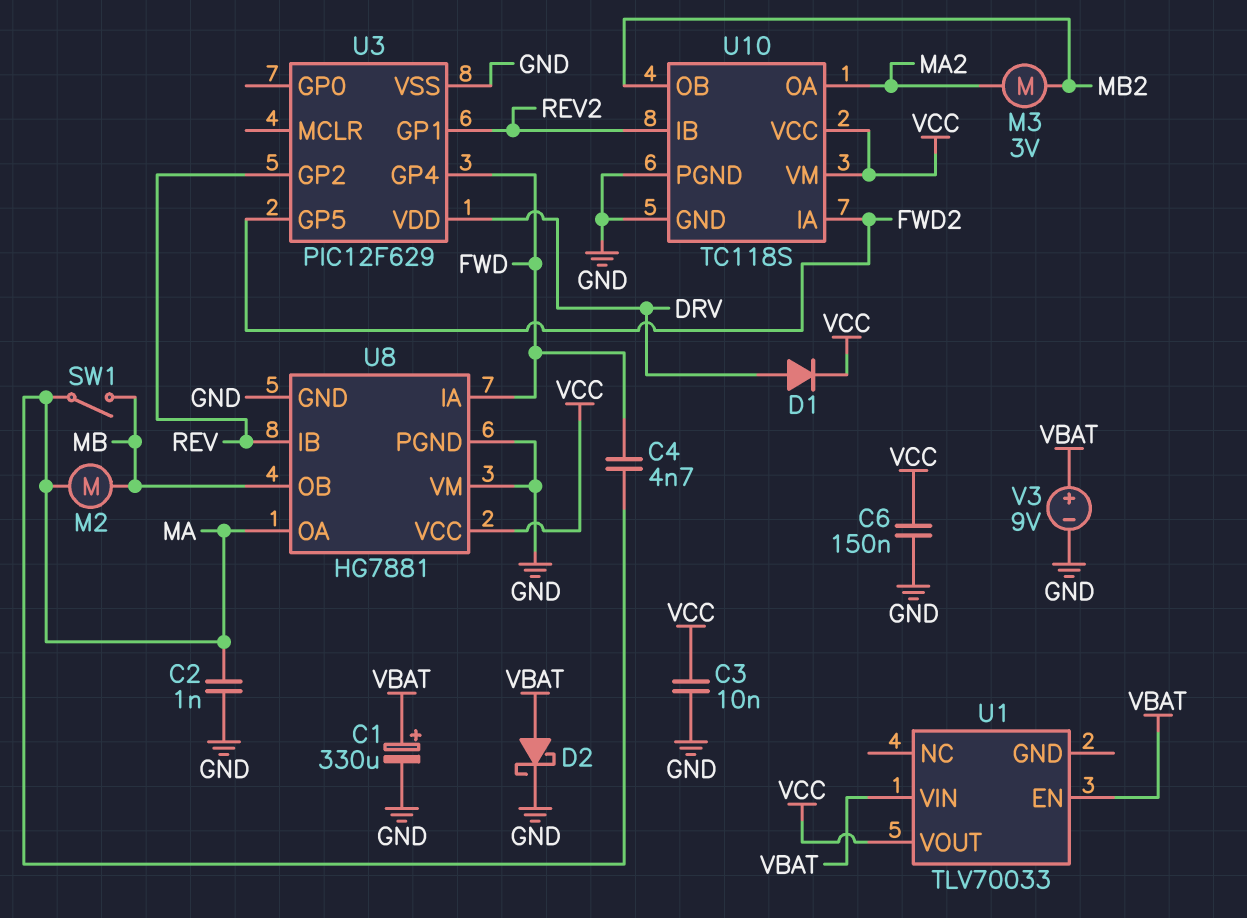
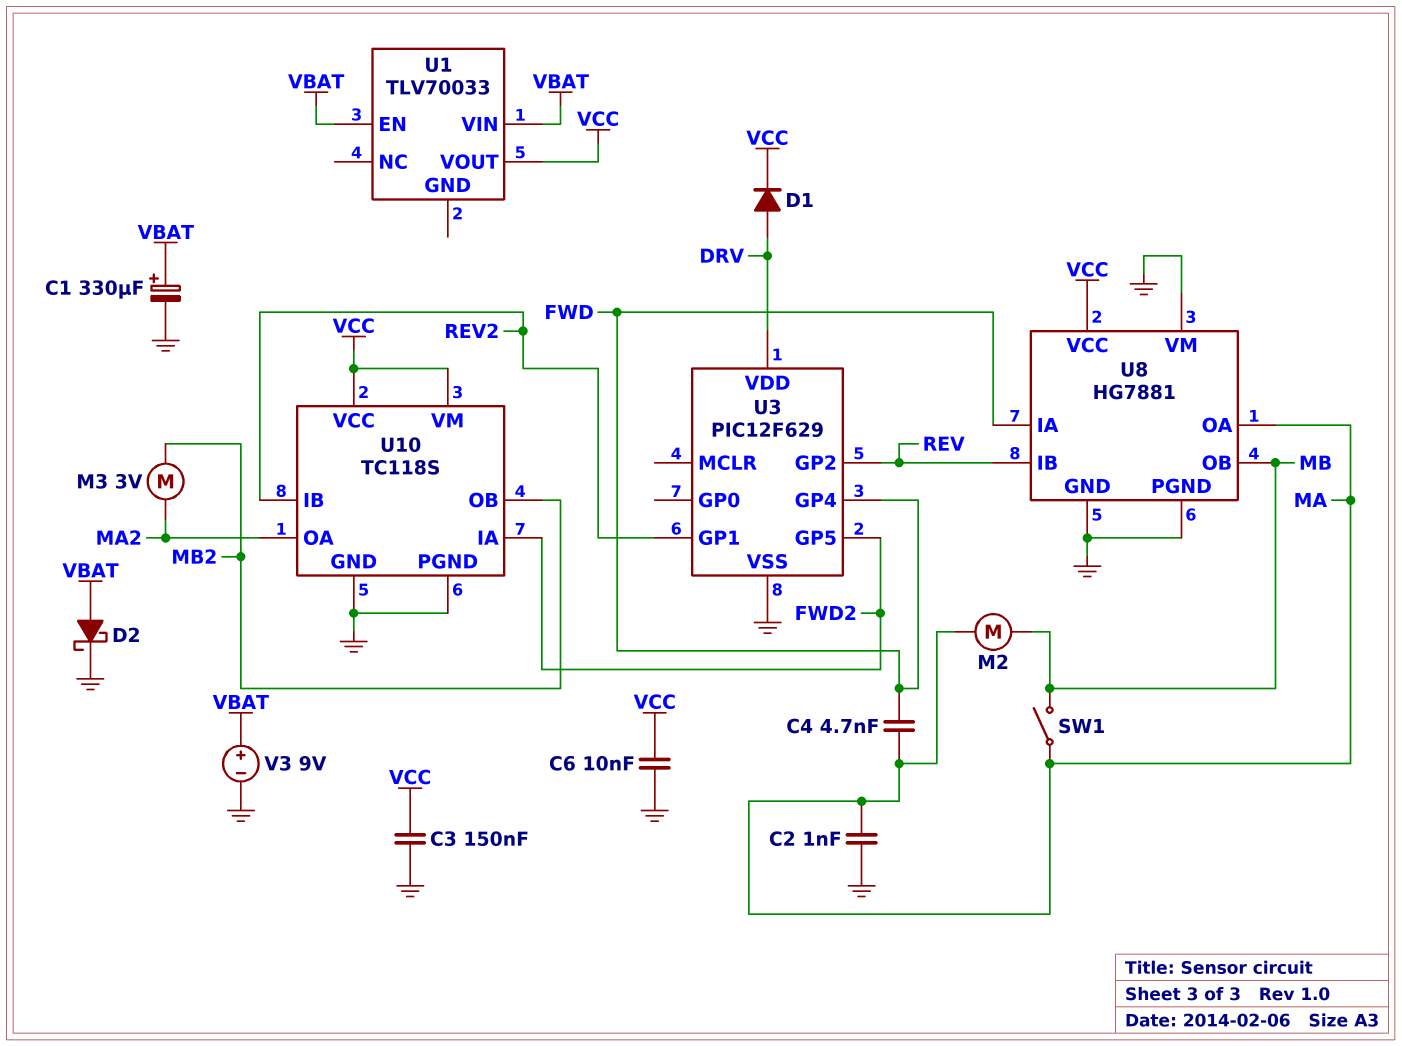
C3: 10nF (GND, VCC) -> 150nF (GND, VCC)
C6: 150nF (GND, VCC) -> 10nF (GND, VCC)

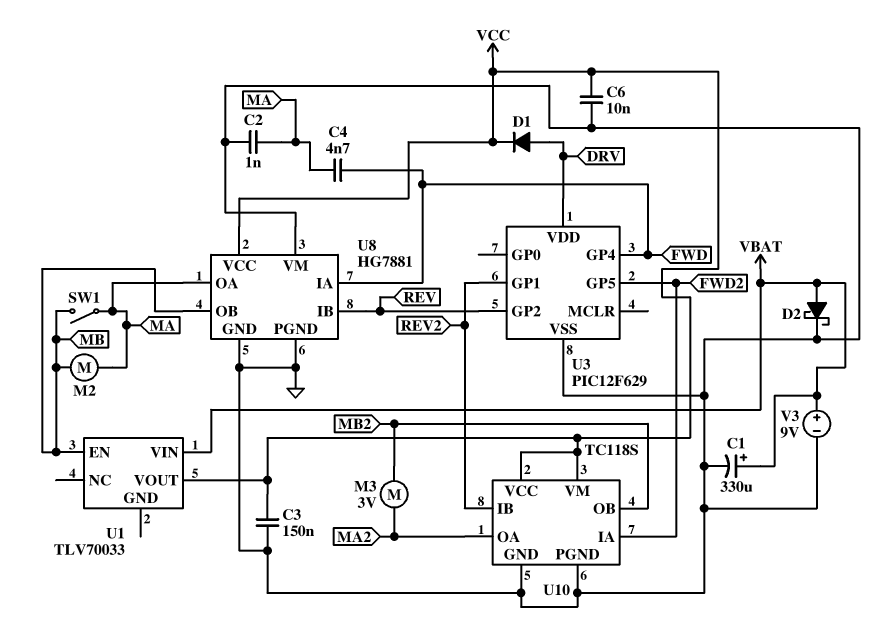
U1 pin EN: VBAT -> MB

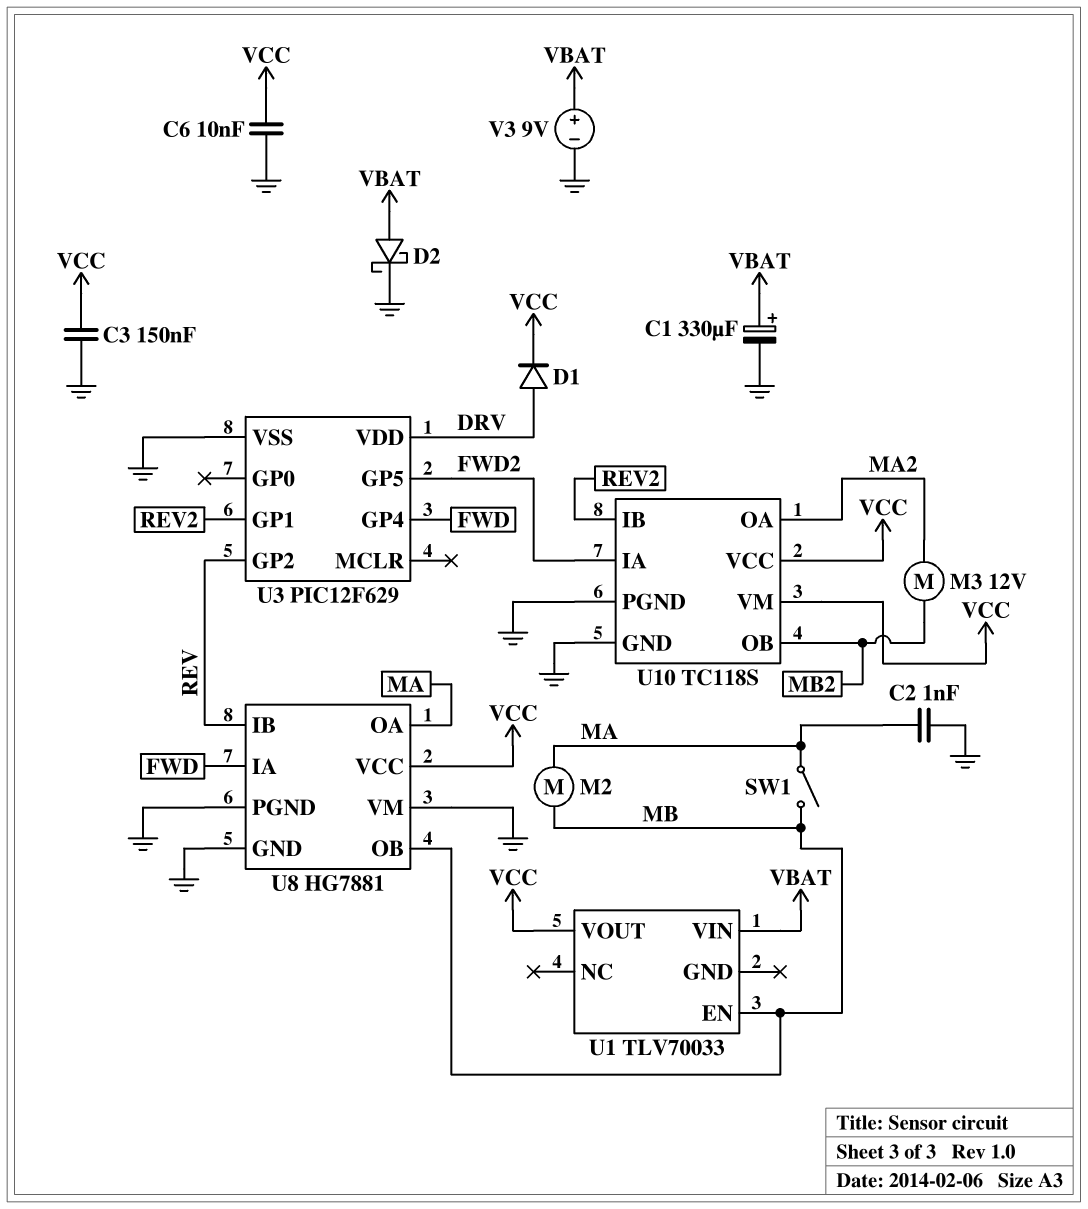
C4: 4.7nF (FWD, MA) -> none
M3: motor 3V (MA2, MB2) -> motor 12V (MA2, MB2)

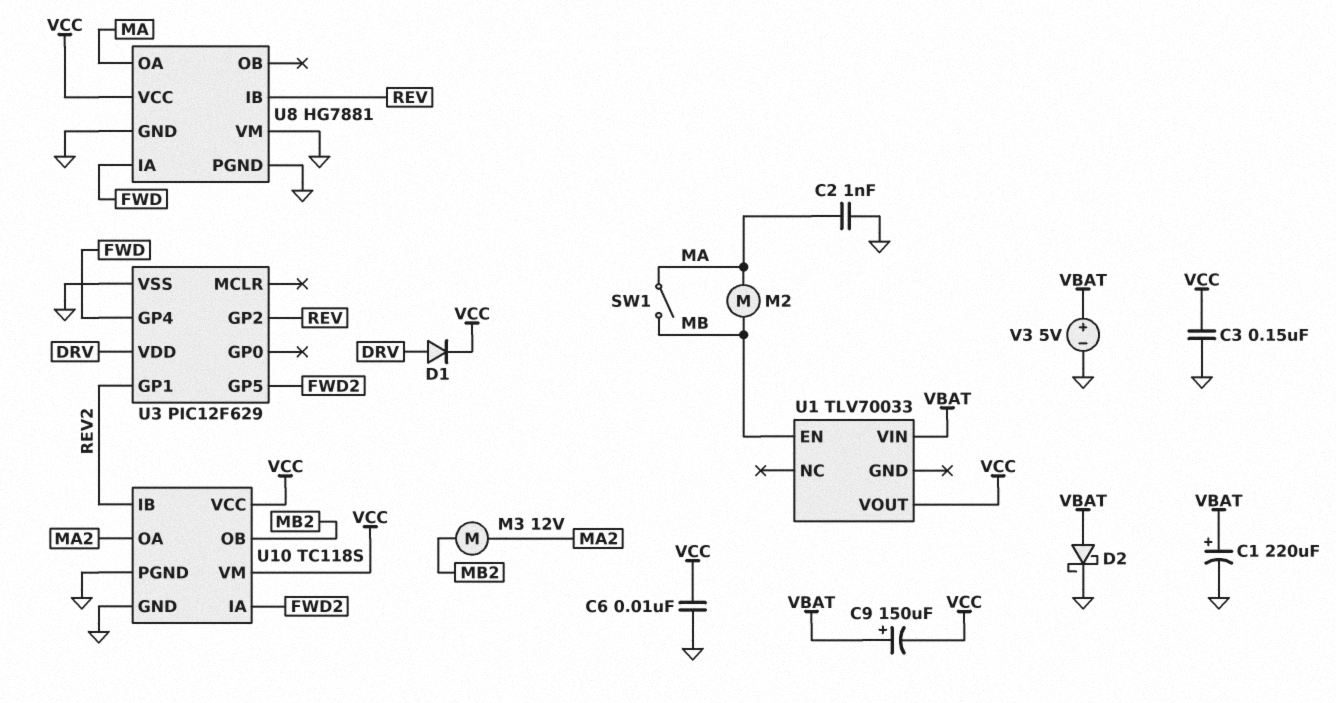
C1: 330uF (plus VBAT, minus GND) -> 220uF (plus VBAT, minus GND)
C9: none -> 150uF (plus VBAT, minus VCC)
U8 pin OB: MB -> none
V3: 9V (plus VBAT, minus GND) -> 5V (plus VBAT, minus GND)

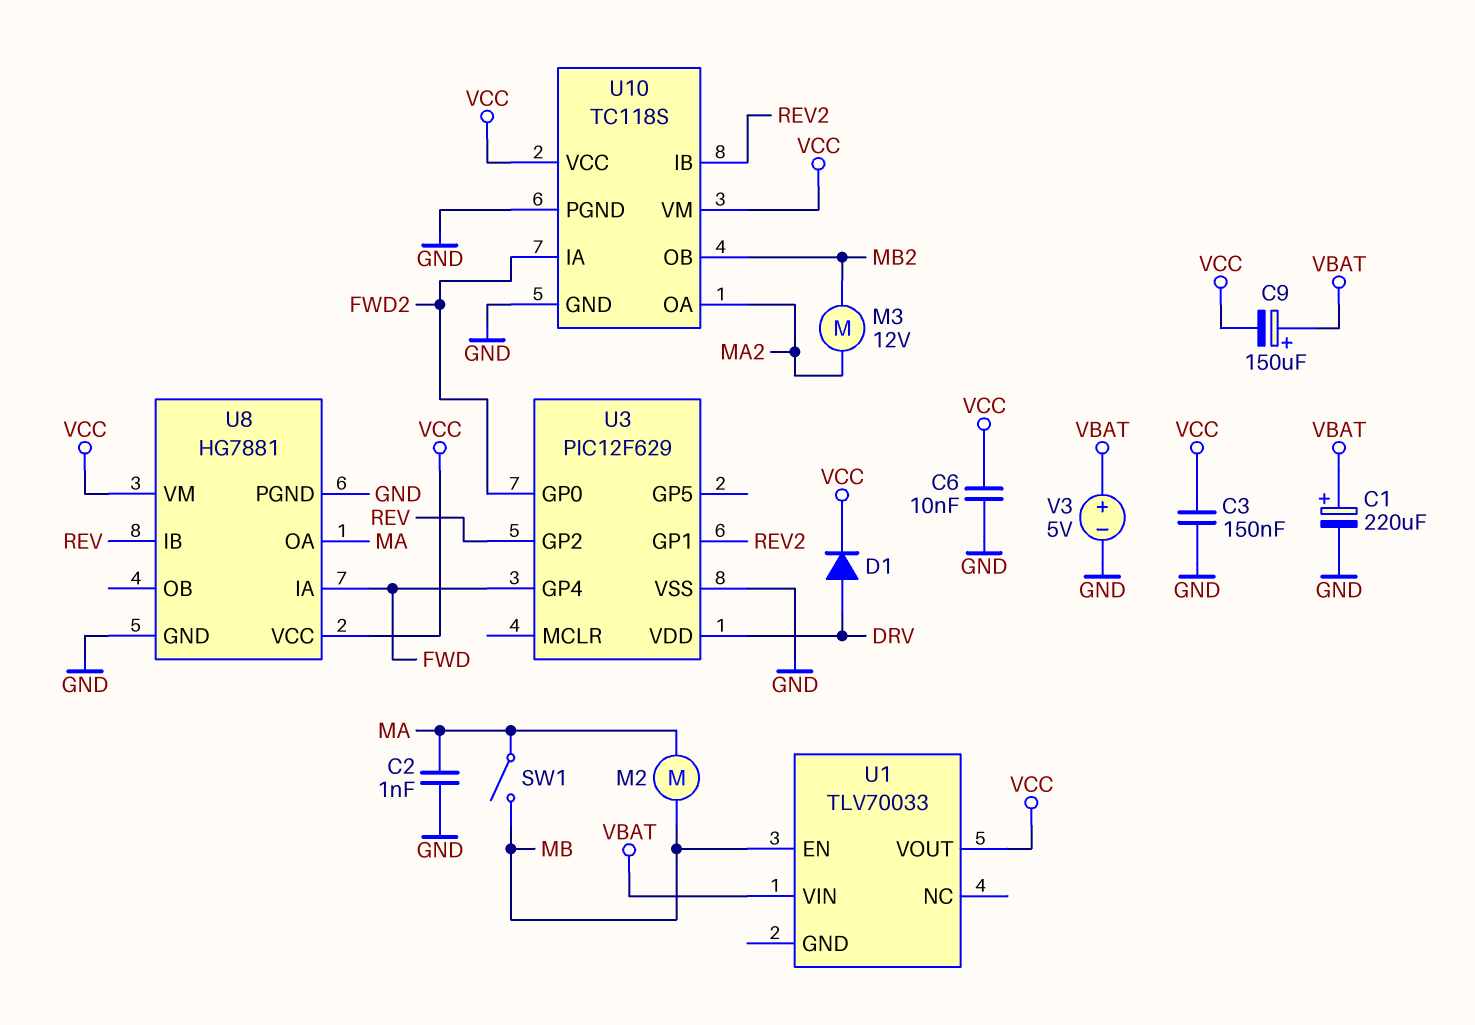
D2: schottky (A VBAT, K GND) -> none
U3 pin GP0: none -> FWD2
U3 pin GP5: FWD2 -> none
U8 pin VM: GND -> VCC

